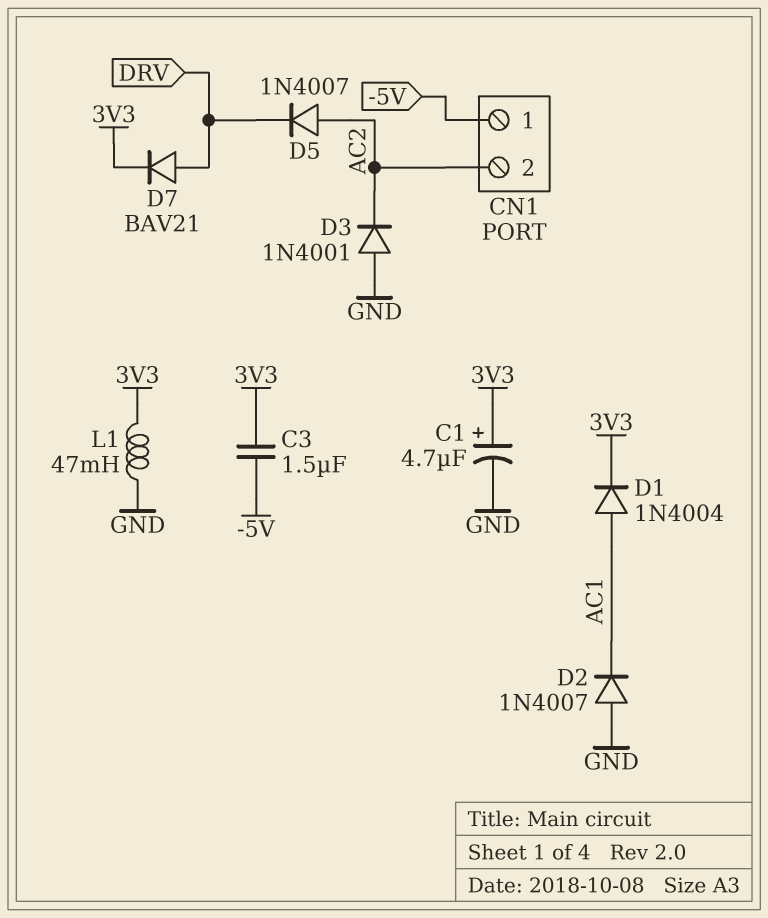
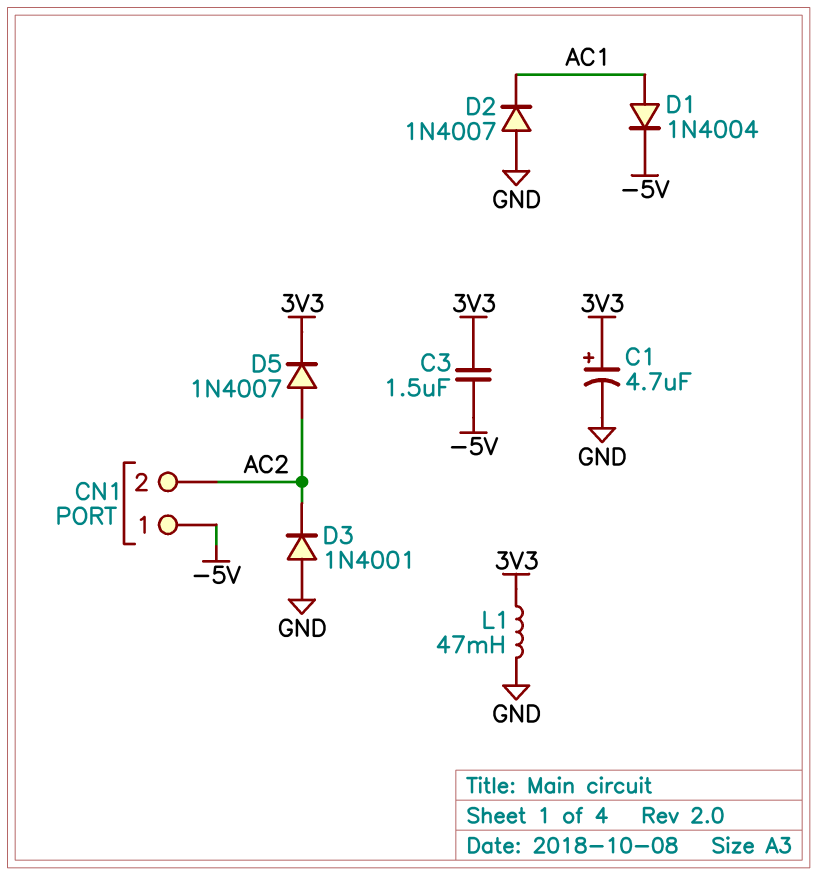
D1: diode 1N4004 (A AC1, K 3V3) -> diode 1N4004 (A AC1, K -5V)
D5: diode 1N4007 (A AC2, K DRV) -> diode 1N4007 (A AC2, K 3V3)
D7: diode BAV21 (A DRV, K 3V3) -> none

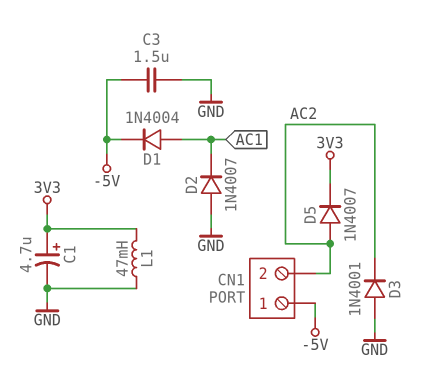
C3: 1.5uF (-5V, 3V3) -> 1.5uF (-5V, GND)

